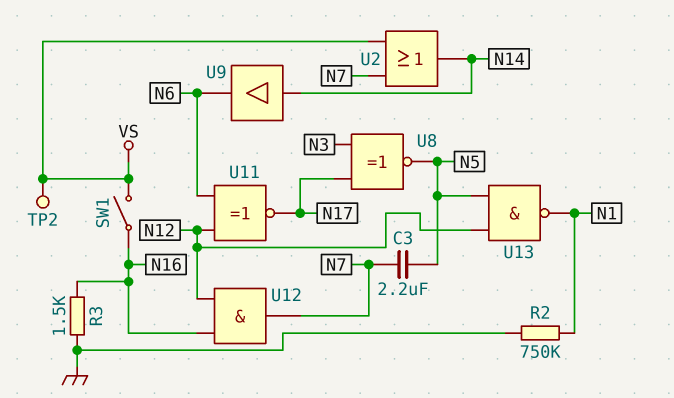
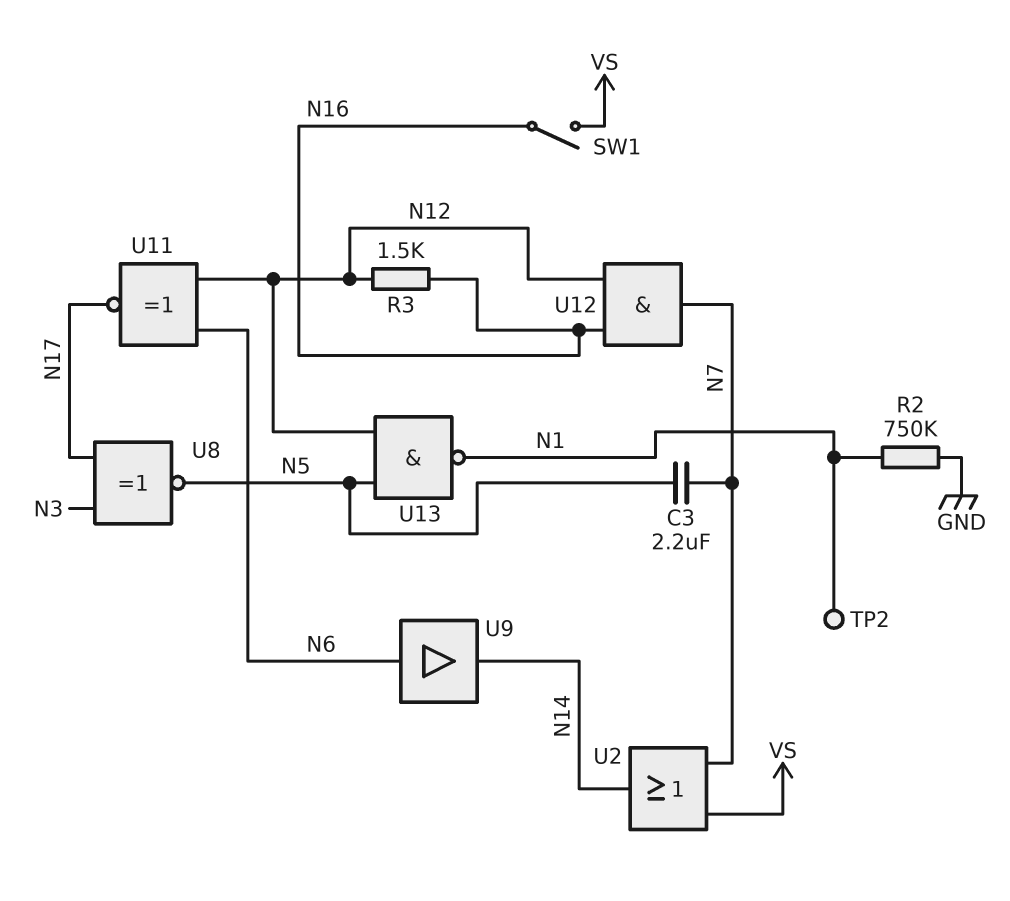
R3: 1.5k (GND, N16) -> 1.5k (N12, N16)
TP2: test point (VS) -> test point (N1)
U9: buffer (in N14, out N6) -> buffer (in N6, out N14)

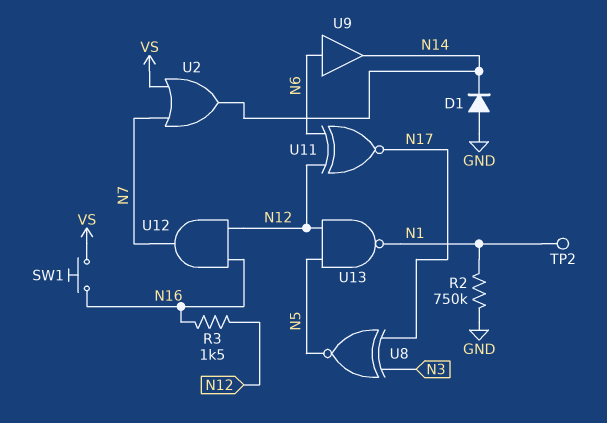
C3: 2.2uF (N5, N7) -> none
D1: none -> diode (A GND, K N14)
SW1: switch (N16, VS) -> button (N16, VS)

